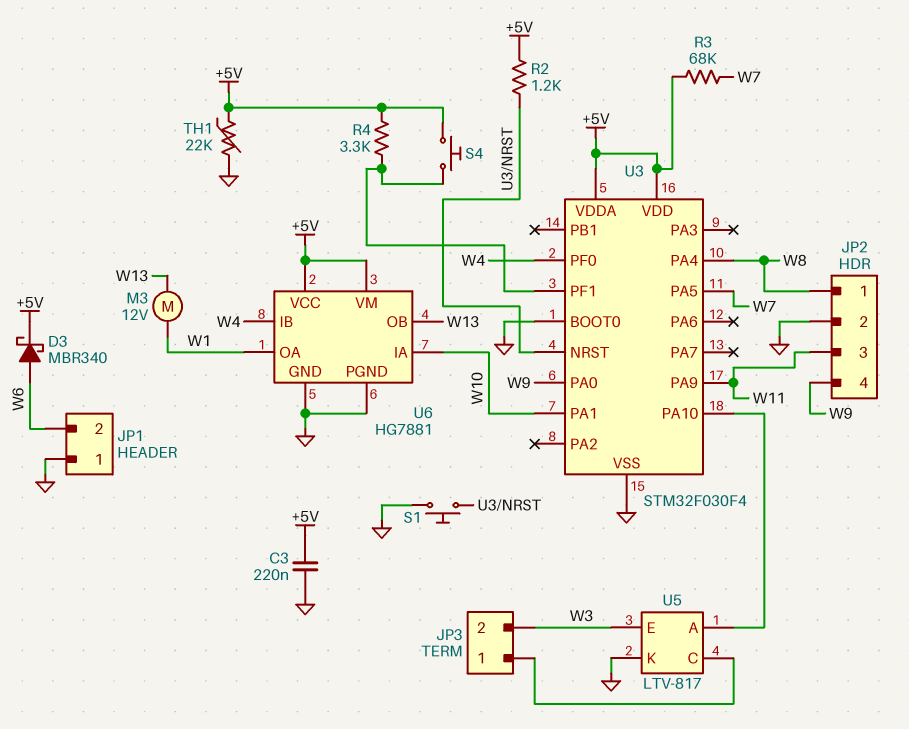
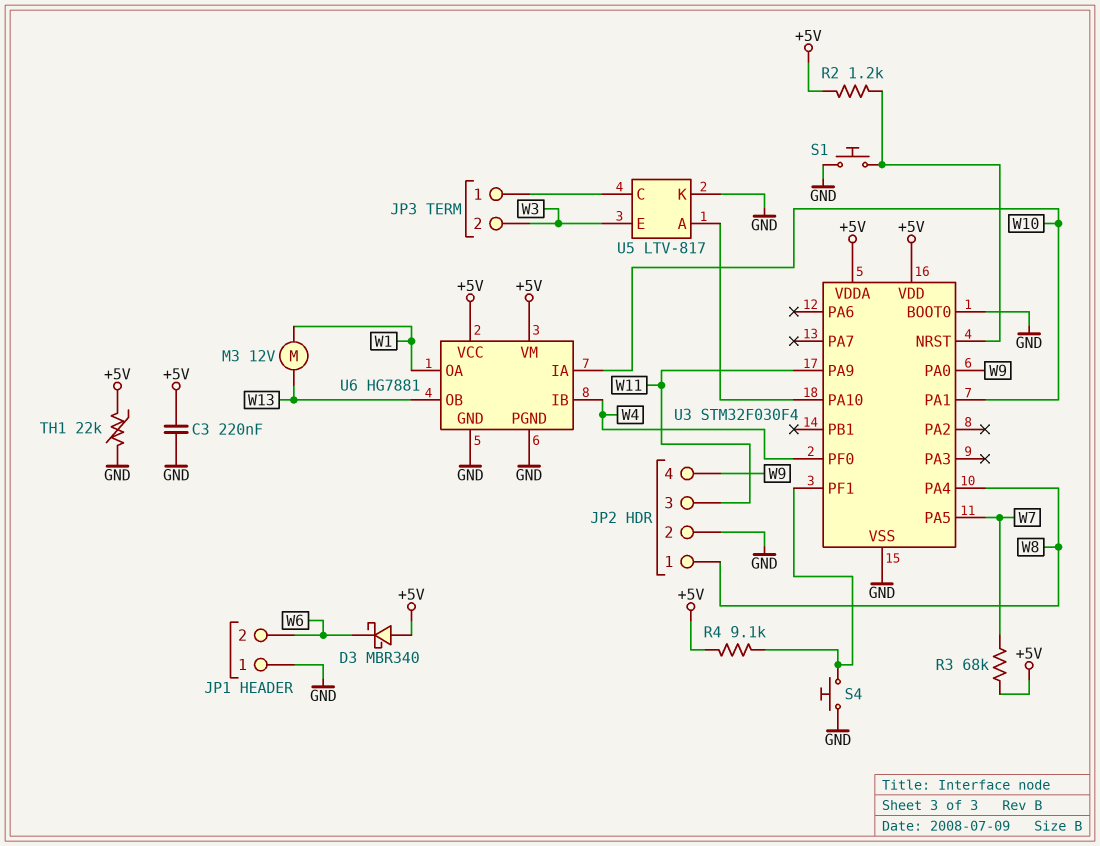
D3: schottky MBR340 (A W6, K +5V) -> schottky MBR340 (A +5V, K W6)
R4: 3.3k (+5V, U3/PF1) -> 9.1k (+5V, U3/PF1)
S4: button (+5V, U3/PF1) -> button (GND, U3/PF1)

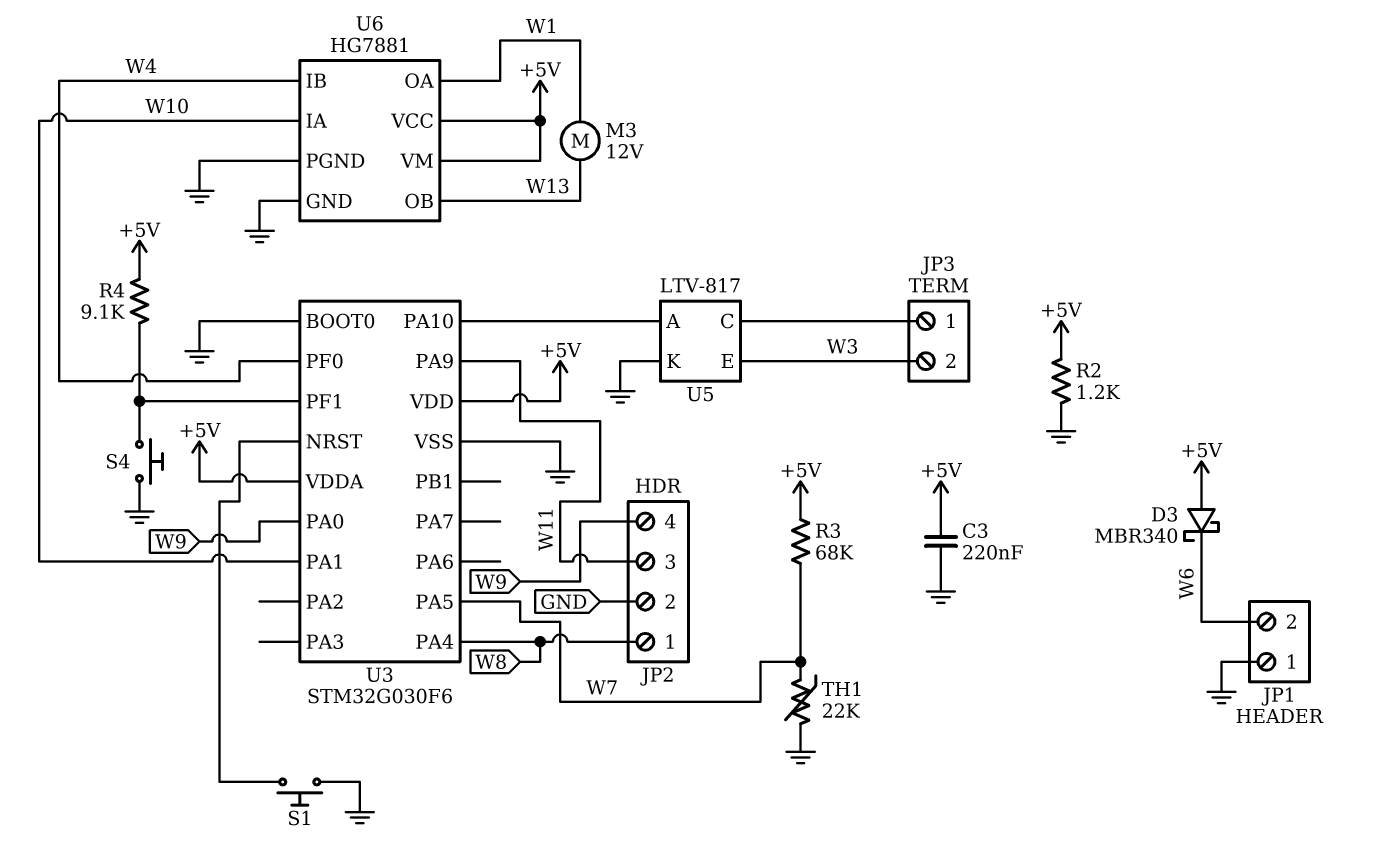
R2: 1.2k (+5V, U3/NRST) -> 1.2k (+5V, GND)
TH1: 22k (+5V, GND) -> 22k (GND, W7)
U3: STM32F030F4 -> STM32G030F6

